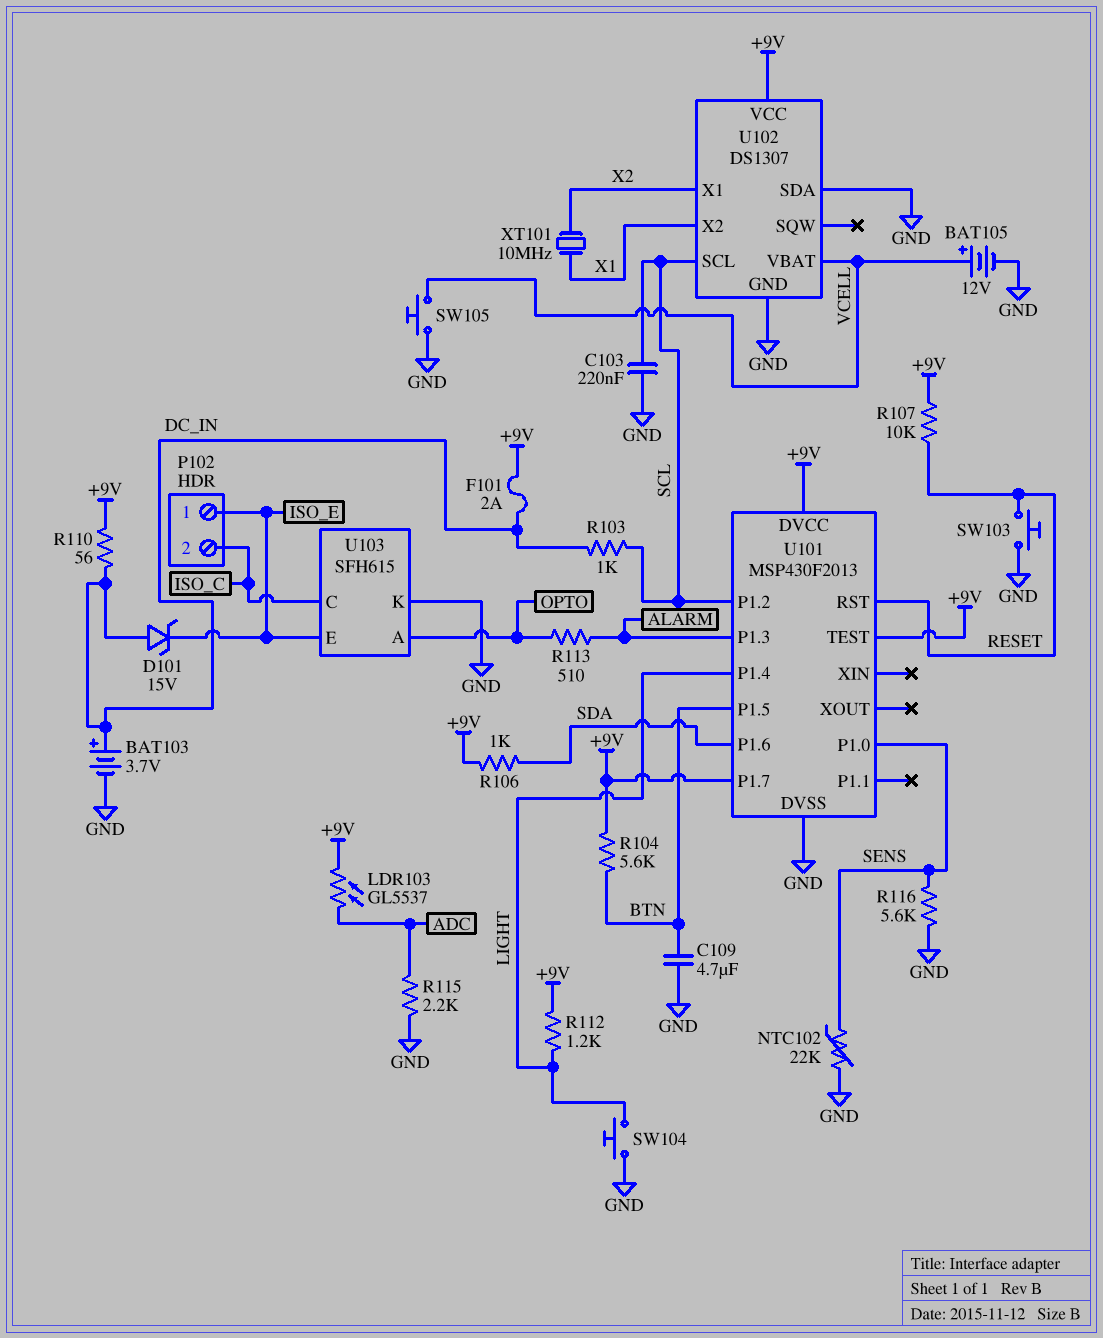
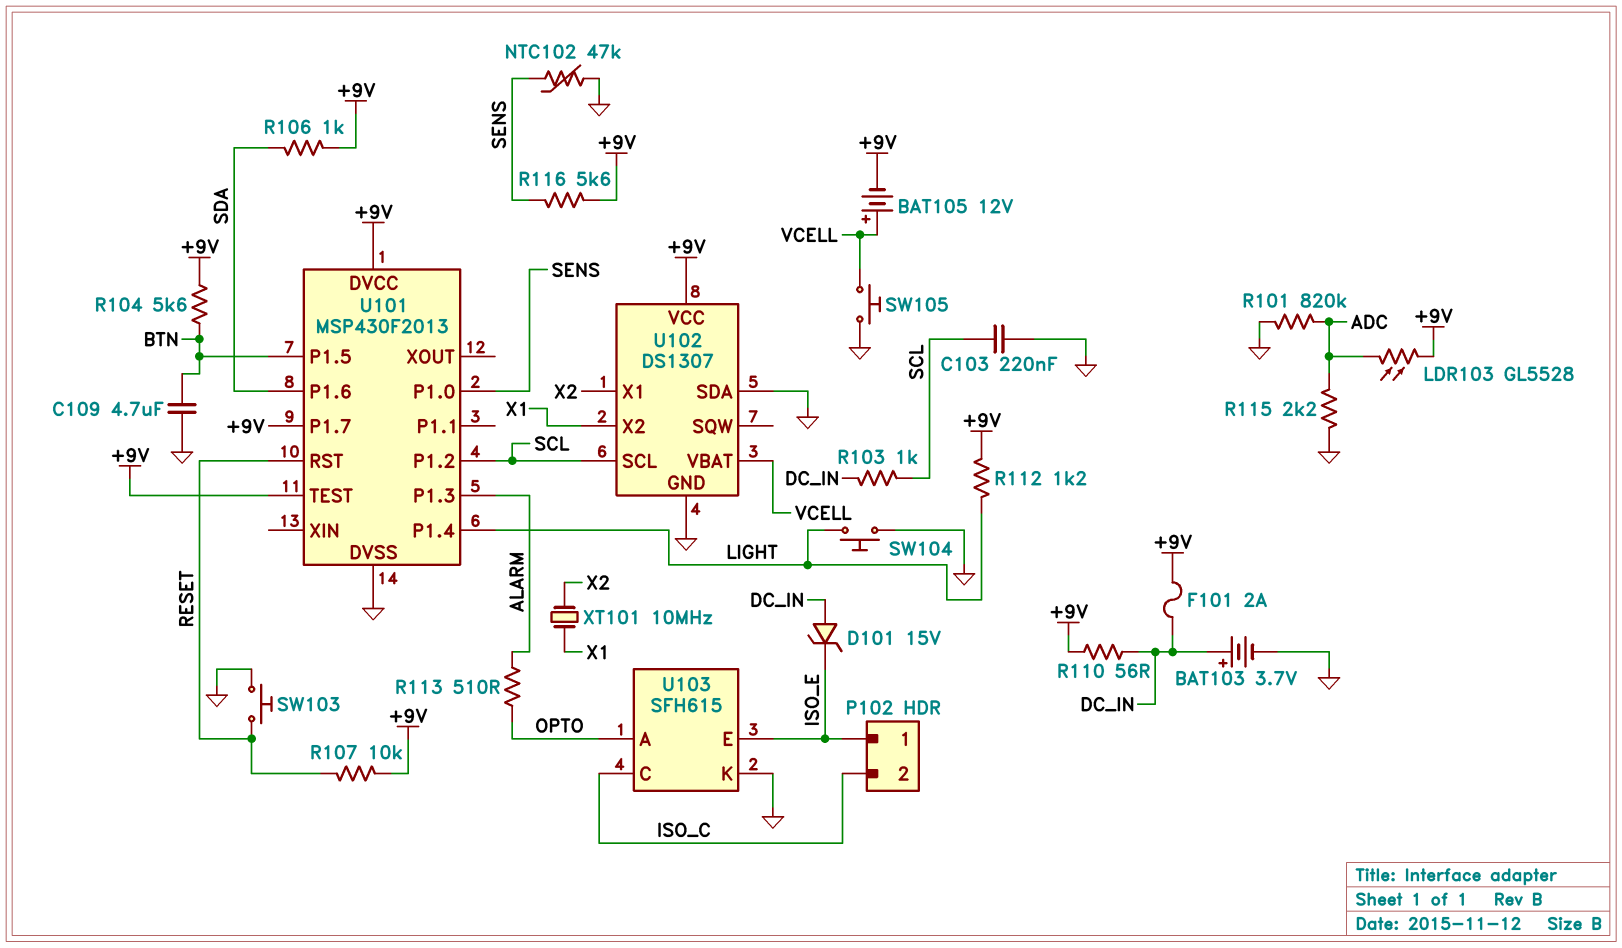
BAT105: 12V (plus VCELL, minus GND) -> 12V (plus VCELL, minus +9V)
LDR103: GL5537 (+9V, ADC) -> GL5528 (+9V, ADC)
NTC102: 22k (GND, SENS) -> 47k (GND, SENS)
R101: none -> 820k (ADC, GND)
R116: 5.6k (GND, SENS) -> 5.6k (+9V, SENS)

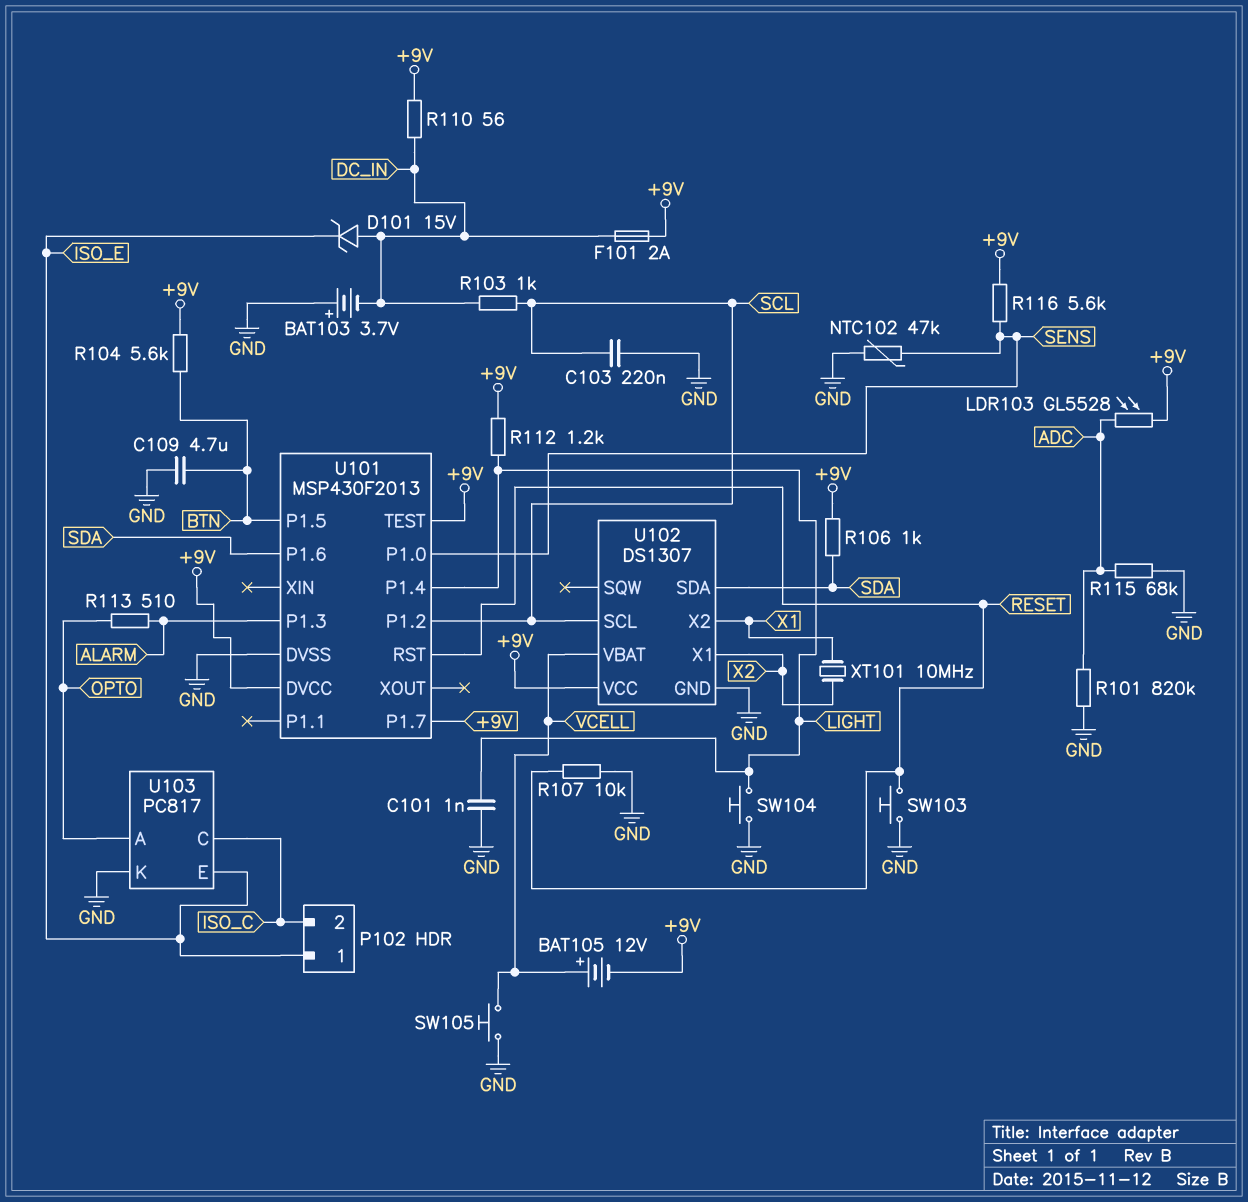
BAT103: 3.7V (plus DC_IN, minus GND) -> 3.7V (plus GND, minus DC_IN)
C101: none -> 1nF (GND, LIGHT)
R107: 10k (+9V, RESET) -> 10k (GND, RESET)
R115: 2.2k (ADC, GND) -> 68k (ADC, GND)
U102 pin SDA: GND -> SDA
U103: SFH615 -> PC817

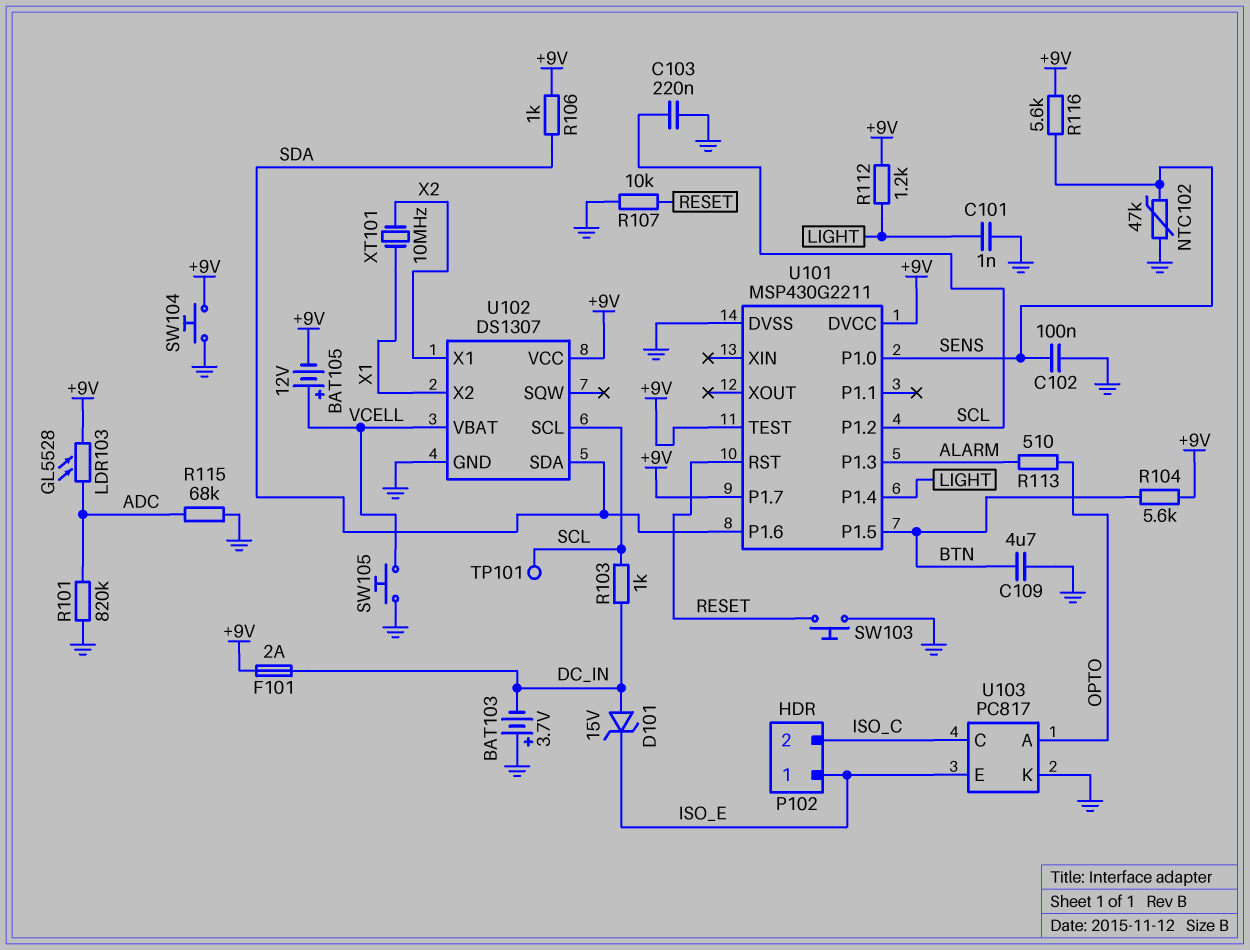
C102: none -> 100nF (GND, SENS)
R110: 56 (+9V, DC_IN) -> none
SW104: button (GND, LIGHT) -> button (+9V, GND)
TP101: none -> test point (SCL)
U101: MSP430F2013 -> MSP430G2211

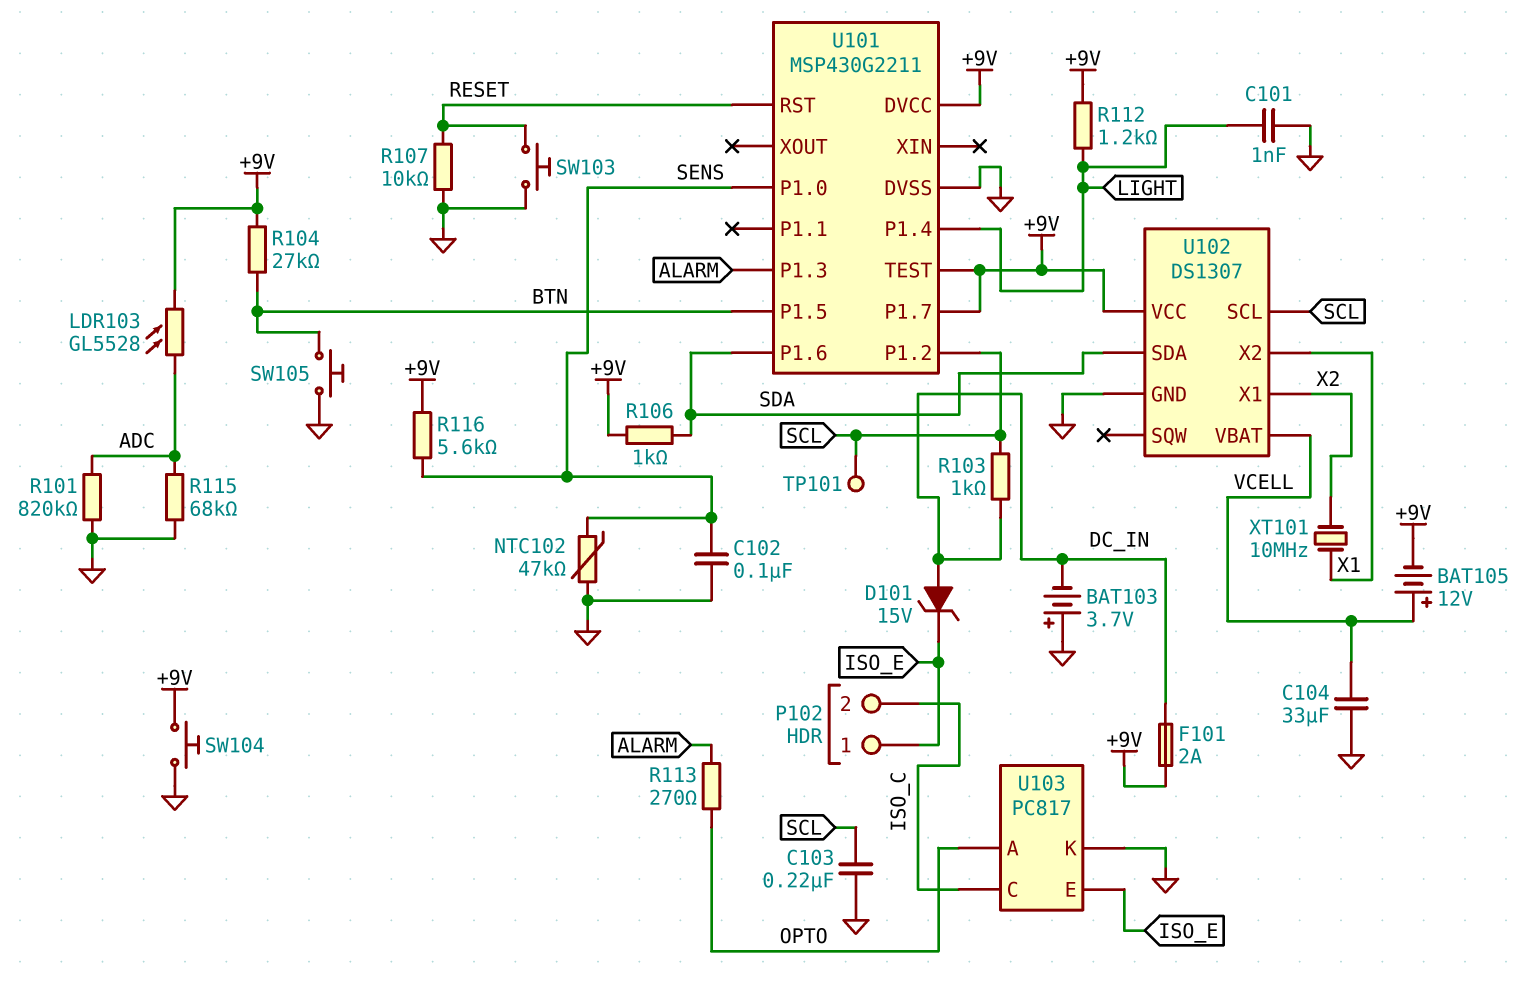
C104: none -> 33uF (GND, VCELL)
C109: 4.7uF (BTN, GND) -> none
R104: 5.6k (+9V, BTN) -> 27k (+9V, BTN)
R113: 510 (ALARM, OPTO) -> 270 (ALARM, OPTO)
SW105: button (GND, VCELL) -> button (BTN, GND)

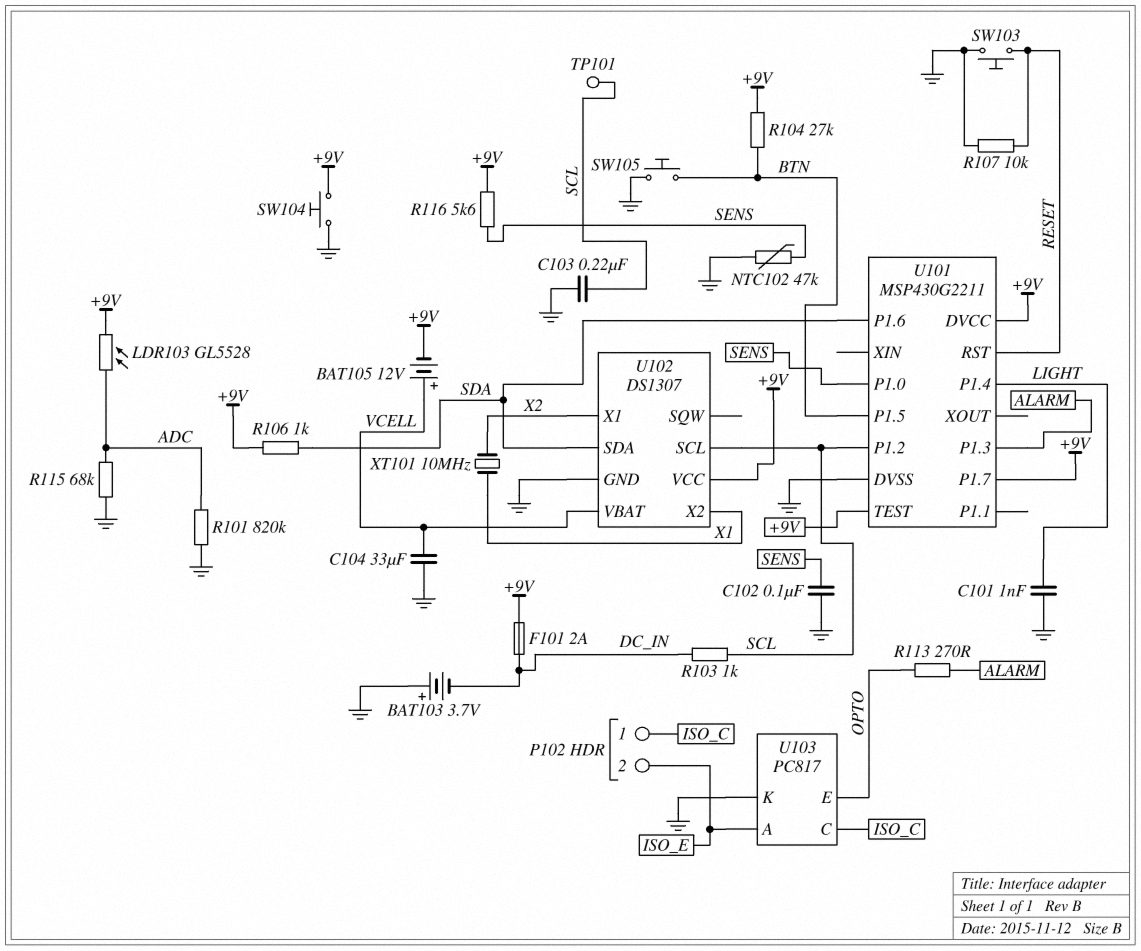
D101: zener 15V (A DC_IN, K ISO_E) -> none
P102 pin 1: ISO_E -> ISO_C
P102 pin 2: ISO_C -> ISO_E
R112: 1.2k (+9V, LIGHT) -> none
U103 pin A: OPTO -> ISO_E
U103 pin E: ISO_E -> OPTO

